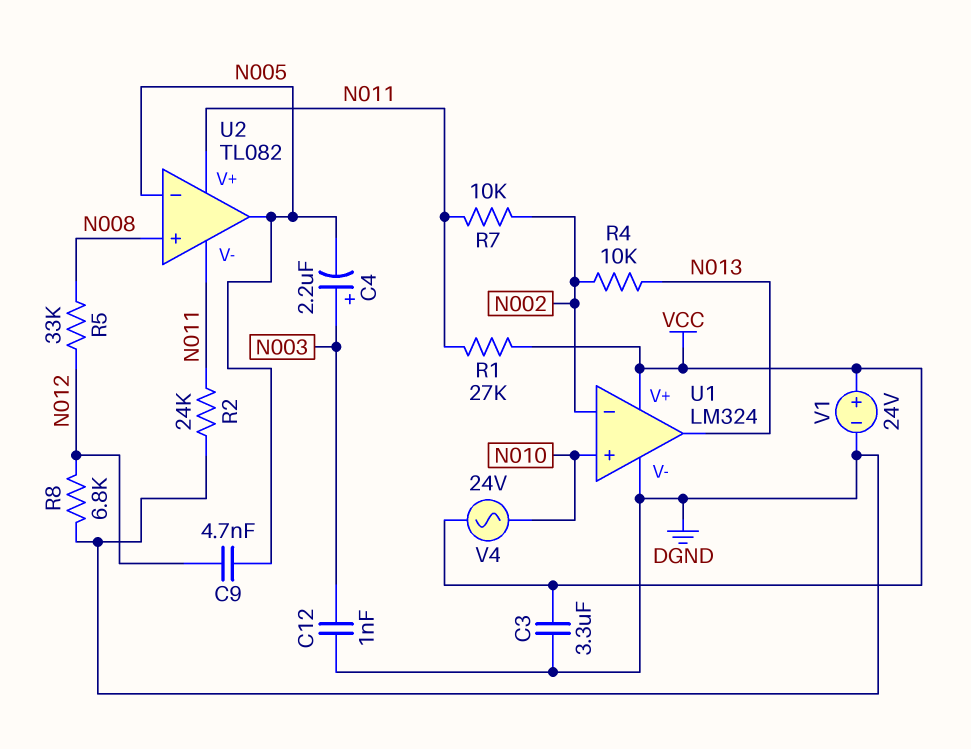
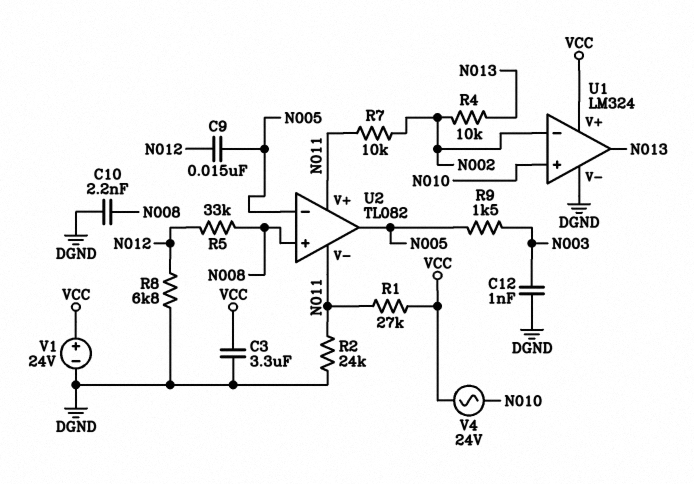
C4: 2.2uF (plus N003, minus N005) -> none
C9: 4.7nF (N005, N012) -> 15nF (N005, N012)
C10: none -> 2.2nF (DGND, N008)
R9: none -> 1.5k (N003, N005)

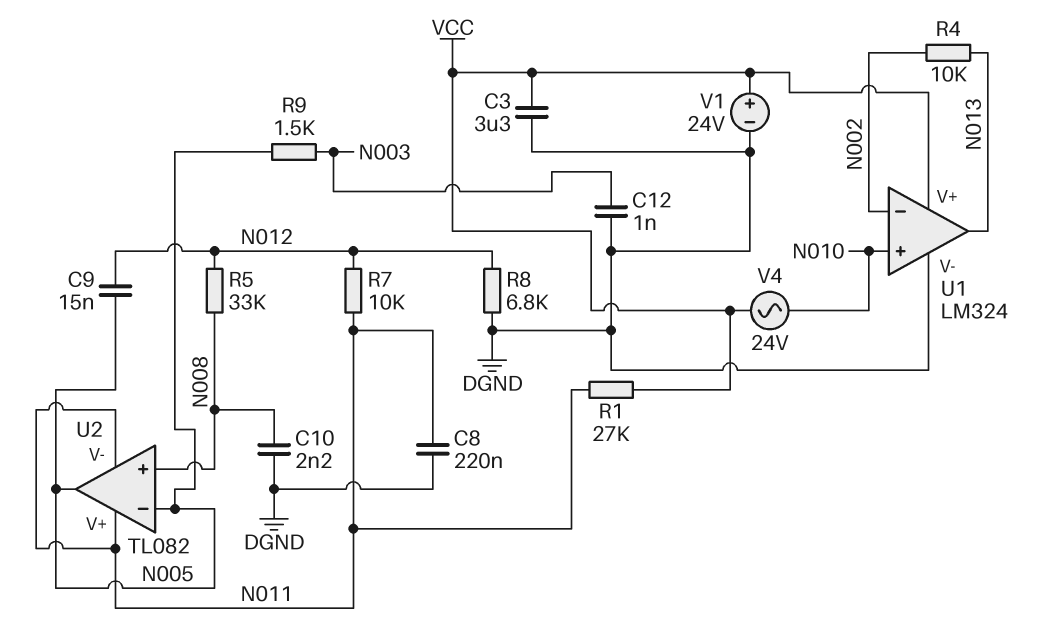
C8: none -> 220nF (DGND, N011)
R2: 24k (DGND, N011) -> none
R7: 10k (N002, N011) -> 10k (N011, N012)

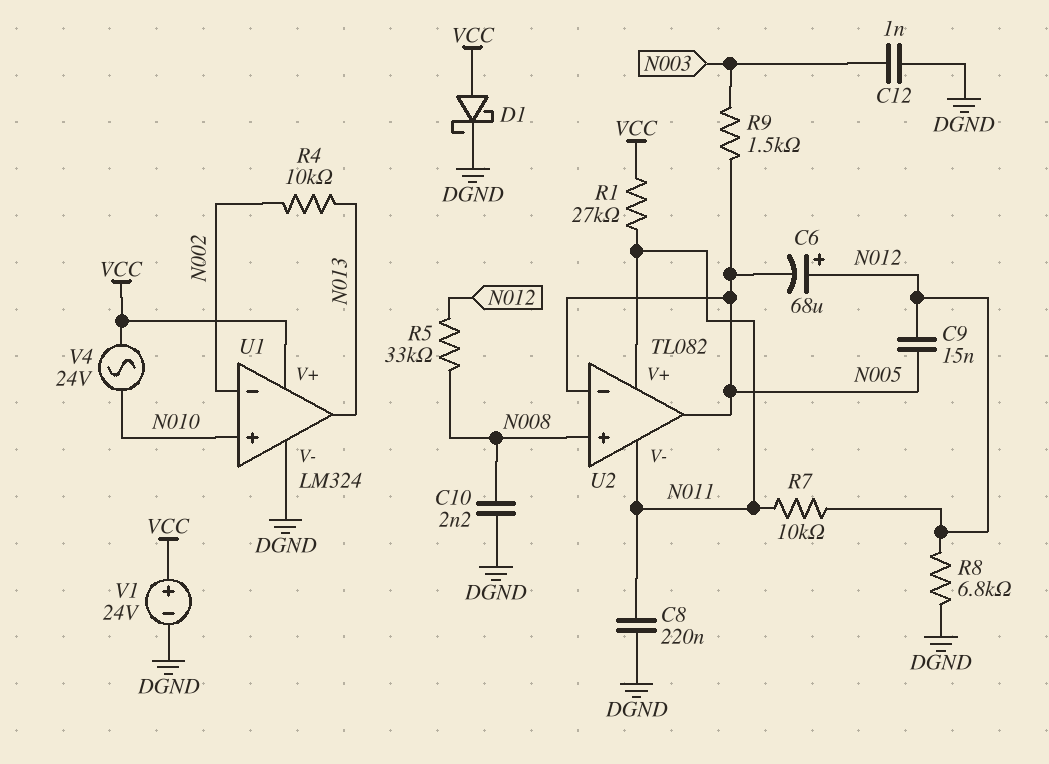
C3: 3.3uF (DGND, VCC) -> none
C6: none -> 68uF (plus N012, minus N005)
D1: none -> schottky (A VCC, K DGND)

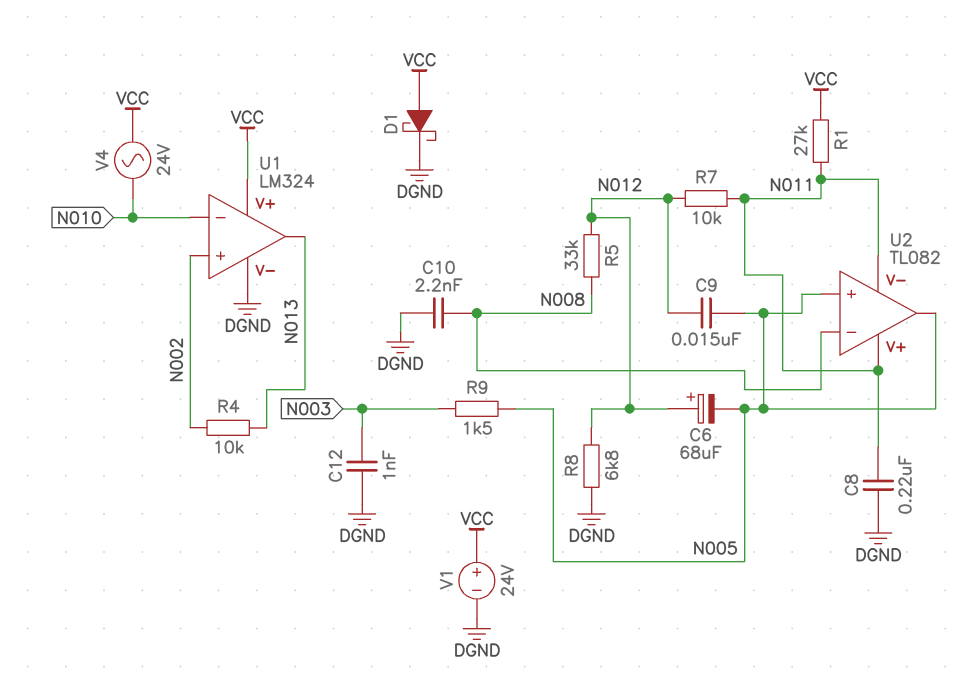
U1 pin in+: N010 -> N002
U1 pin in-: N002 -> N010
U2 pin in+: N008 -> N005
U2 pin in-: N005 -> N008

